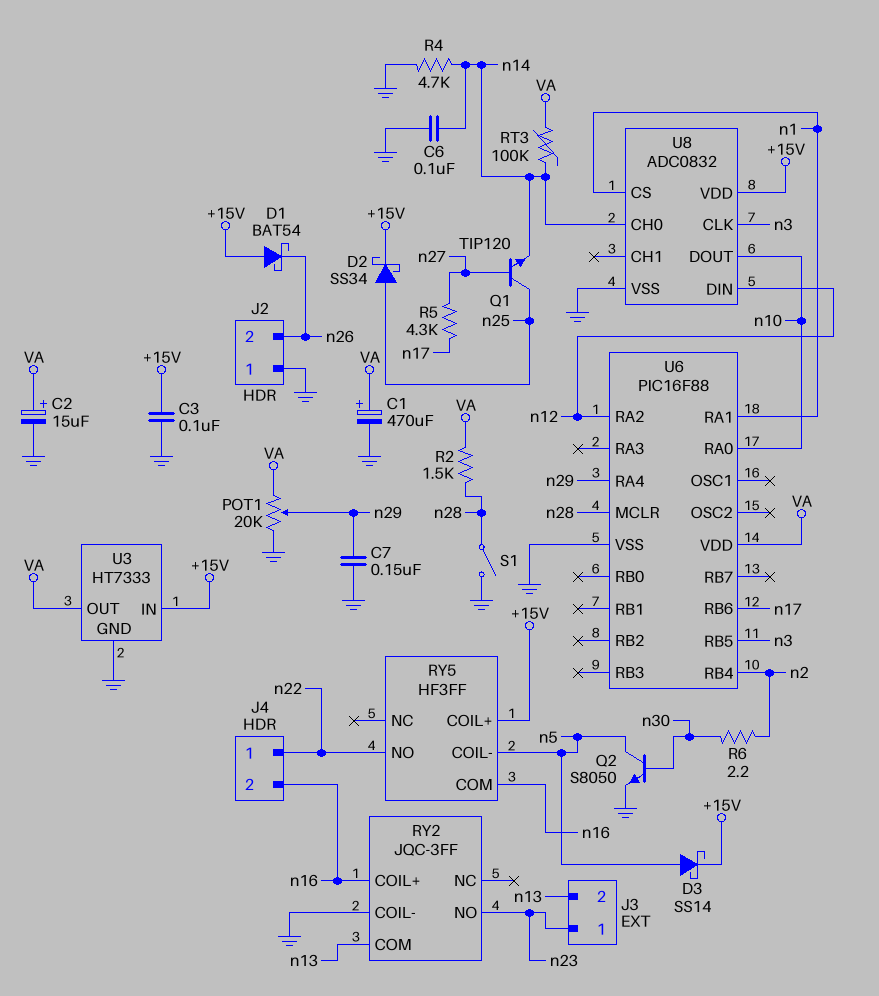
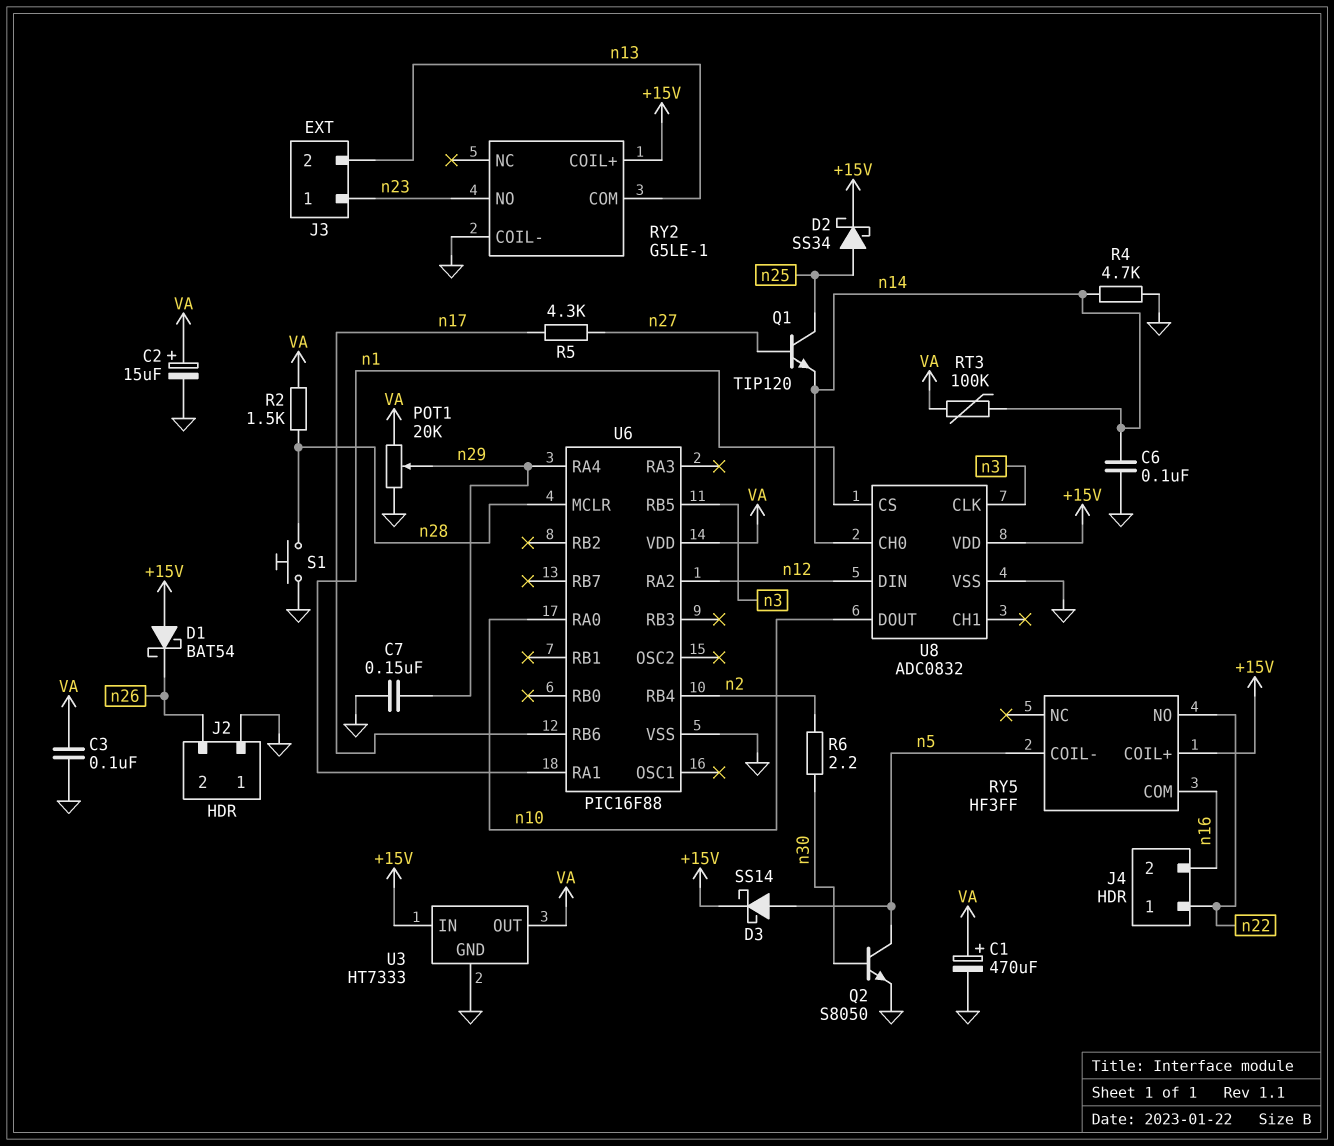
C3: 100nF (+15V, GND) -> 100nF (GND, VA)
RY2: JQC-3FF -> G5LE-1
RY2 pin COIL+: n16 -> +15V
S1: switch (GND, n28) -> button (GND, n28)

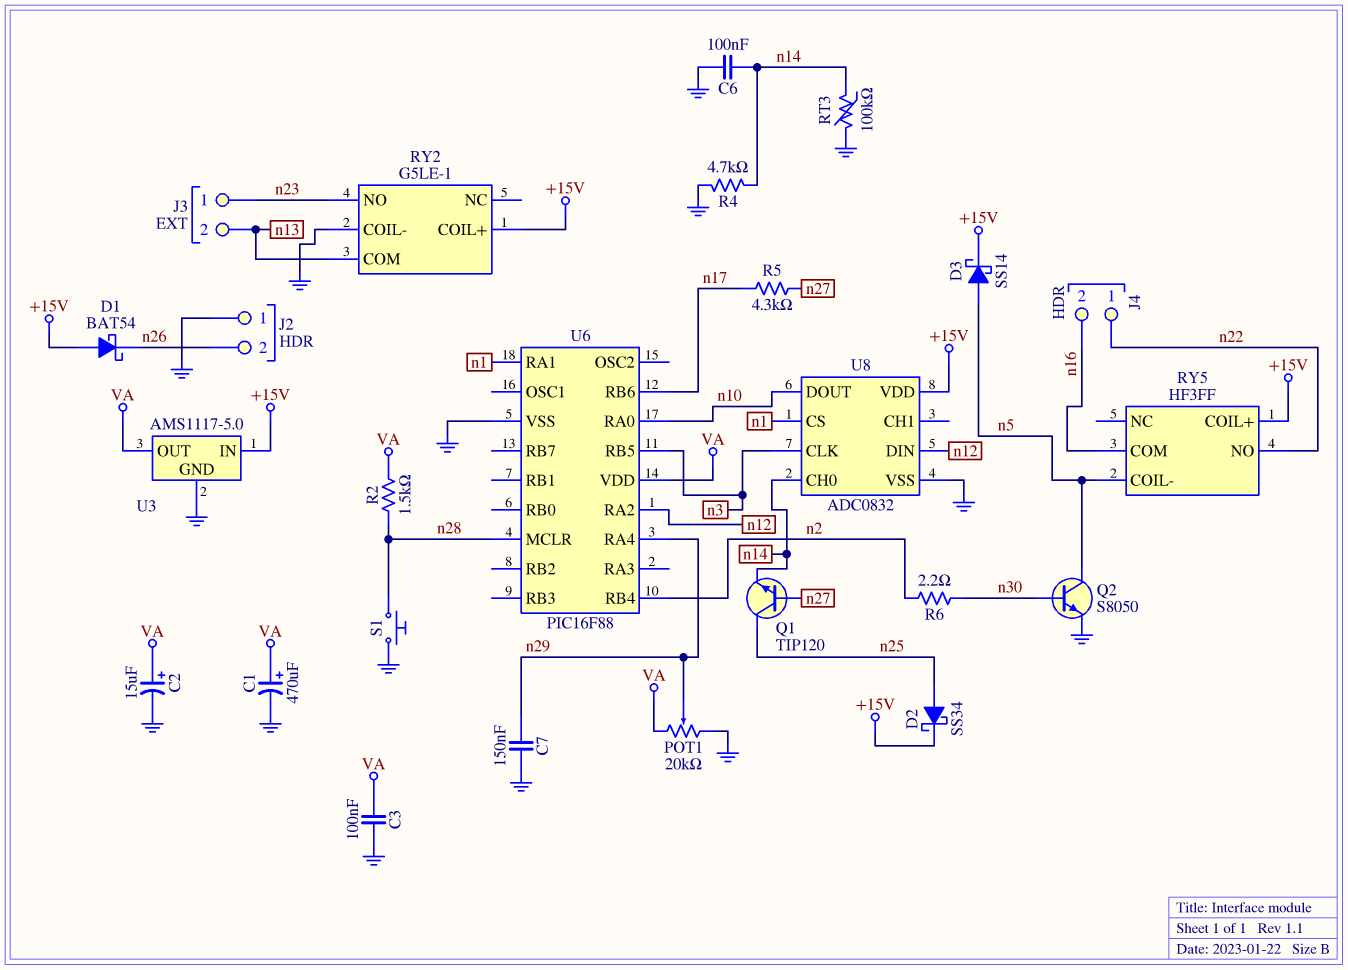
RT3: 100k (VA, n14) -> 100k (GND, n14)
U3: HT7333 -> AMS1117-5.0

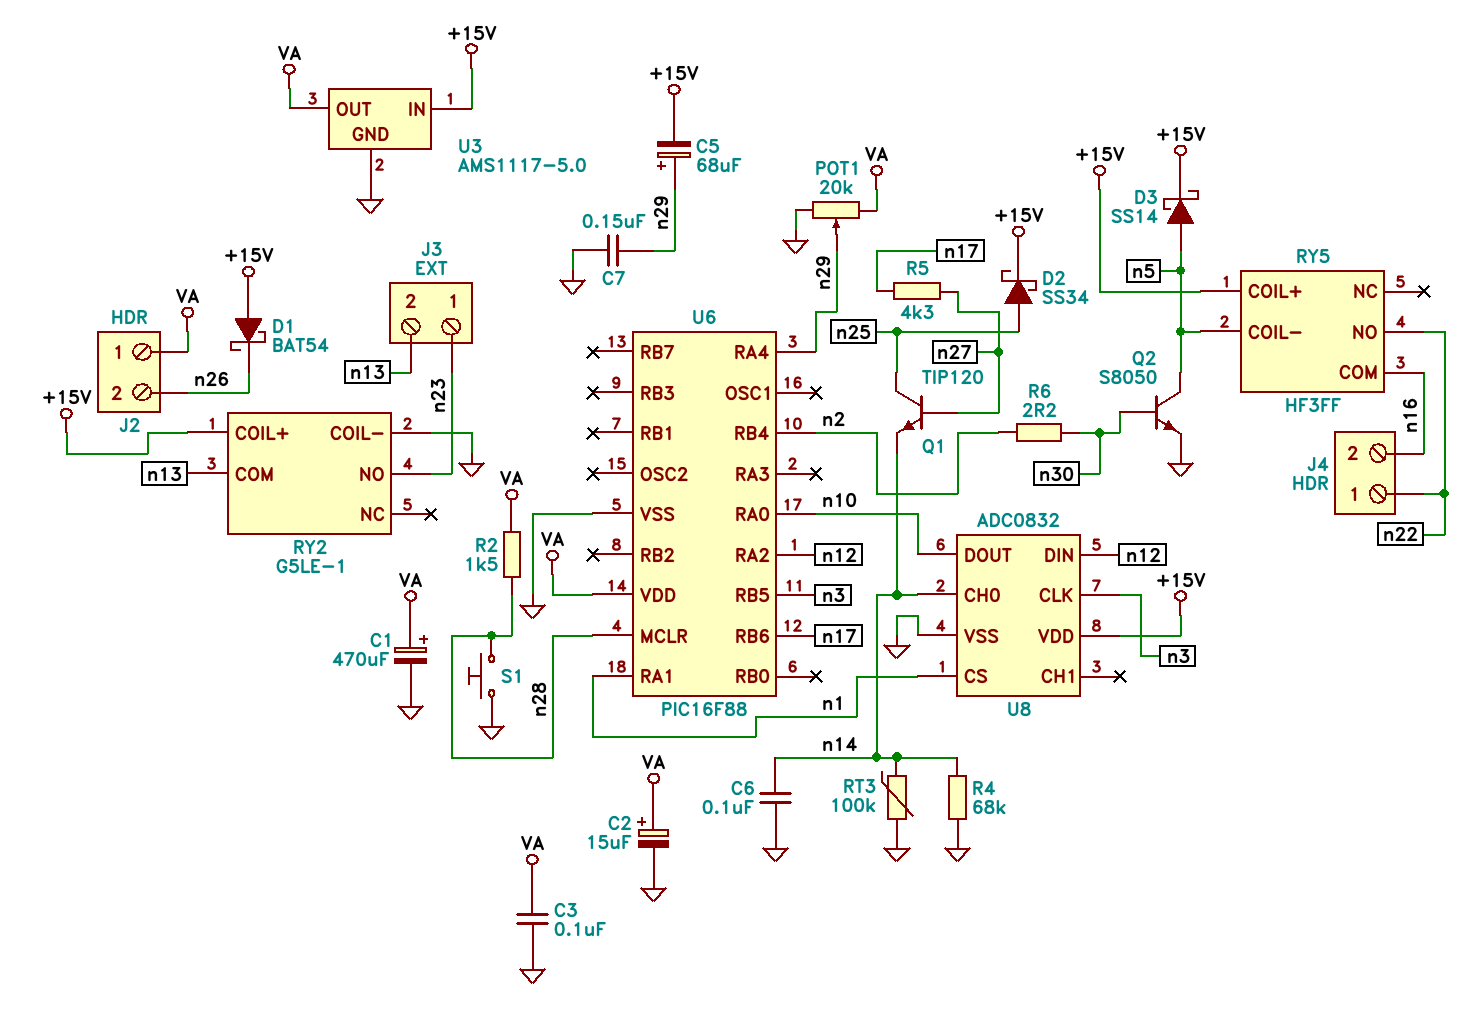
C5: none -> 68uF (plus n29, minus +15V)
J2 pin 1: GND -> VA
R4: 4.7k (GND, n14) -> 68k (GND, n14)

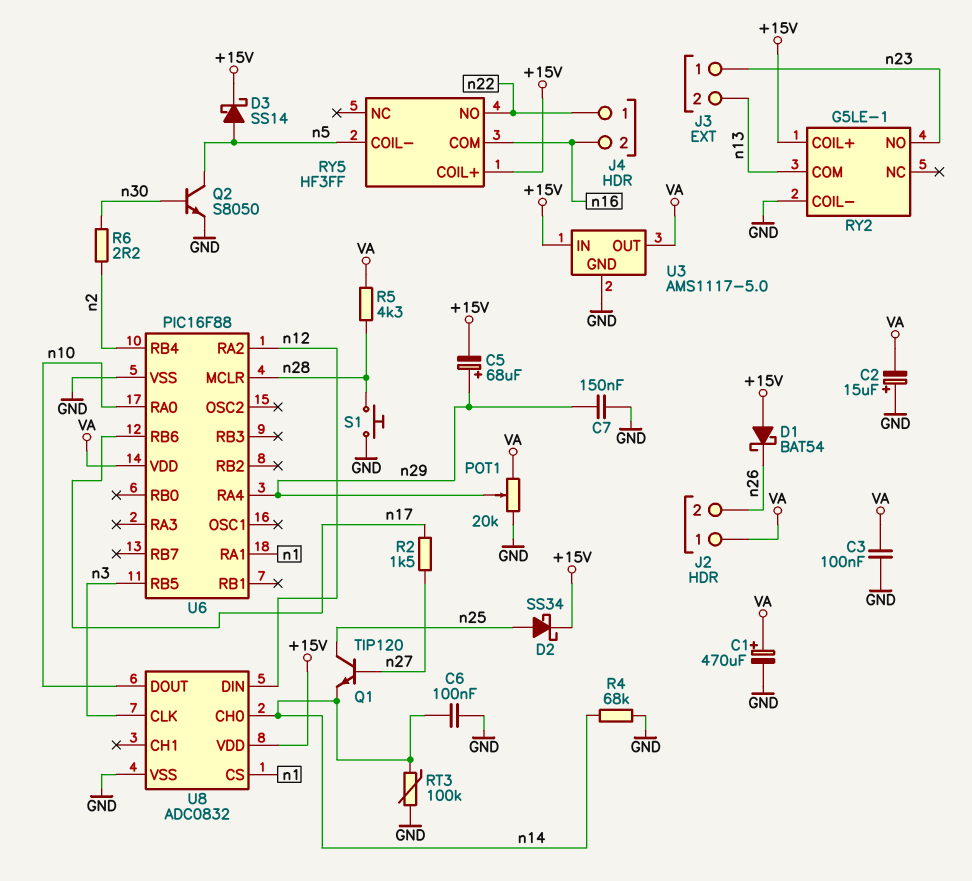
C2: 15uF (plus VA, minus GND) -> 15uF (plus GND, minus VA)
R2: 1.5k (VA, n28) -> 1.5k (n17, n27)
R5: 4.3k (n17, n27) -> 4.3k (VA, n28)

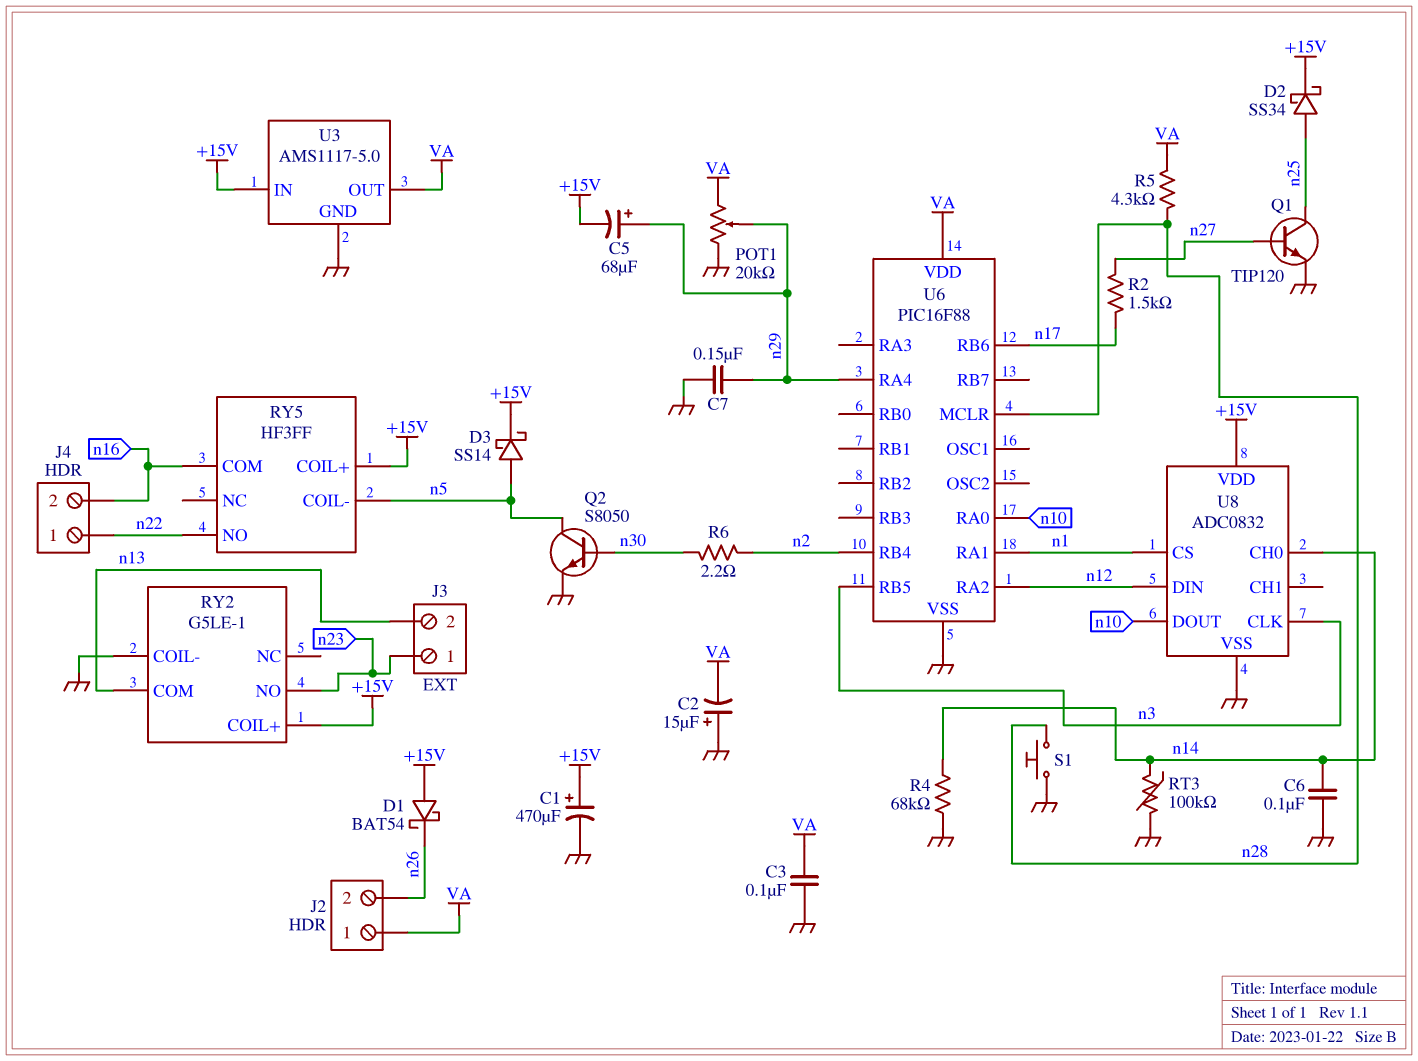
C1: 470uF (plus VA, minus GND) -> 470uF (plus +15V, minus GND)
Q1: NPN TIP120 (B n27, C n25, E n14) -> NPN TIP120 (B n27, C n25, E GND)

